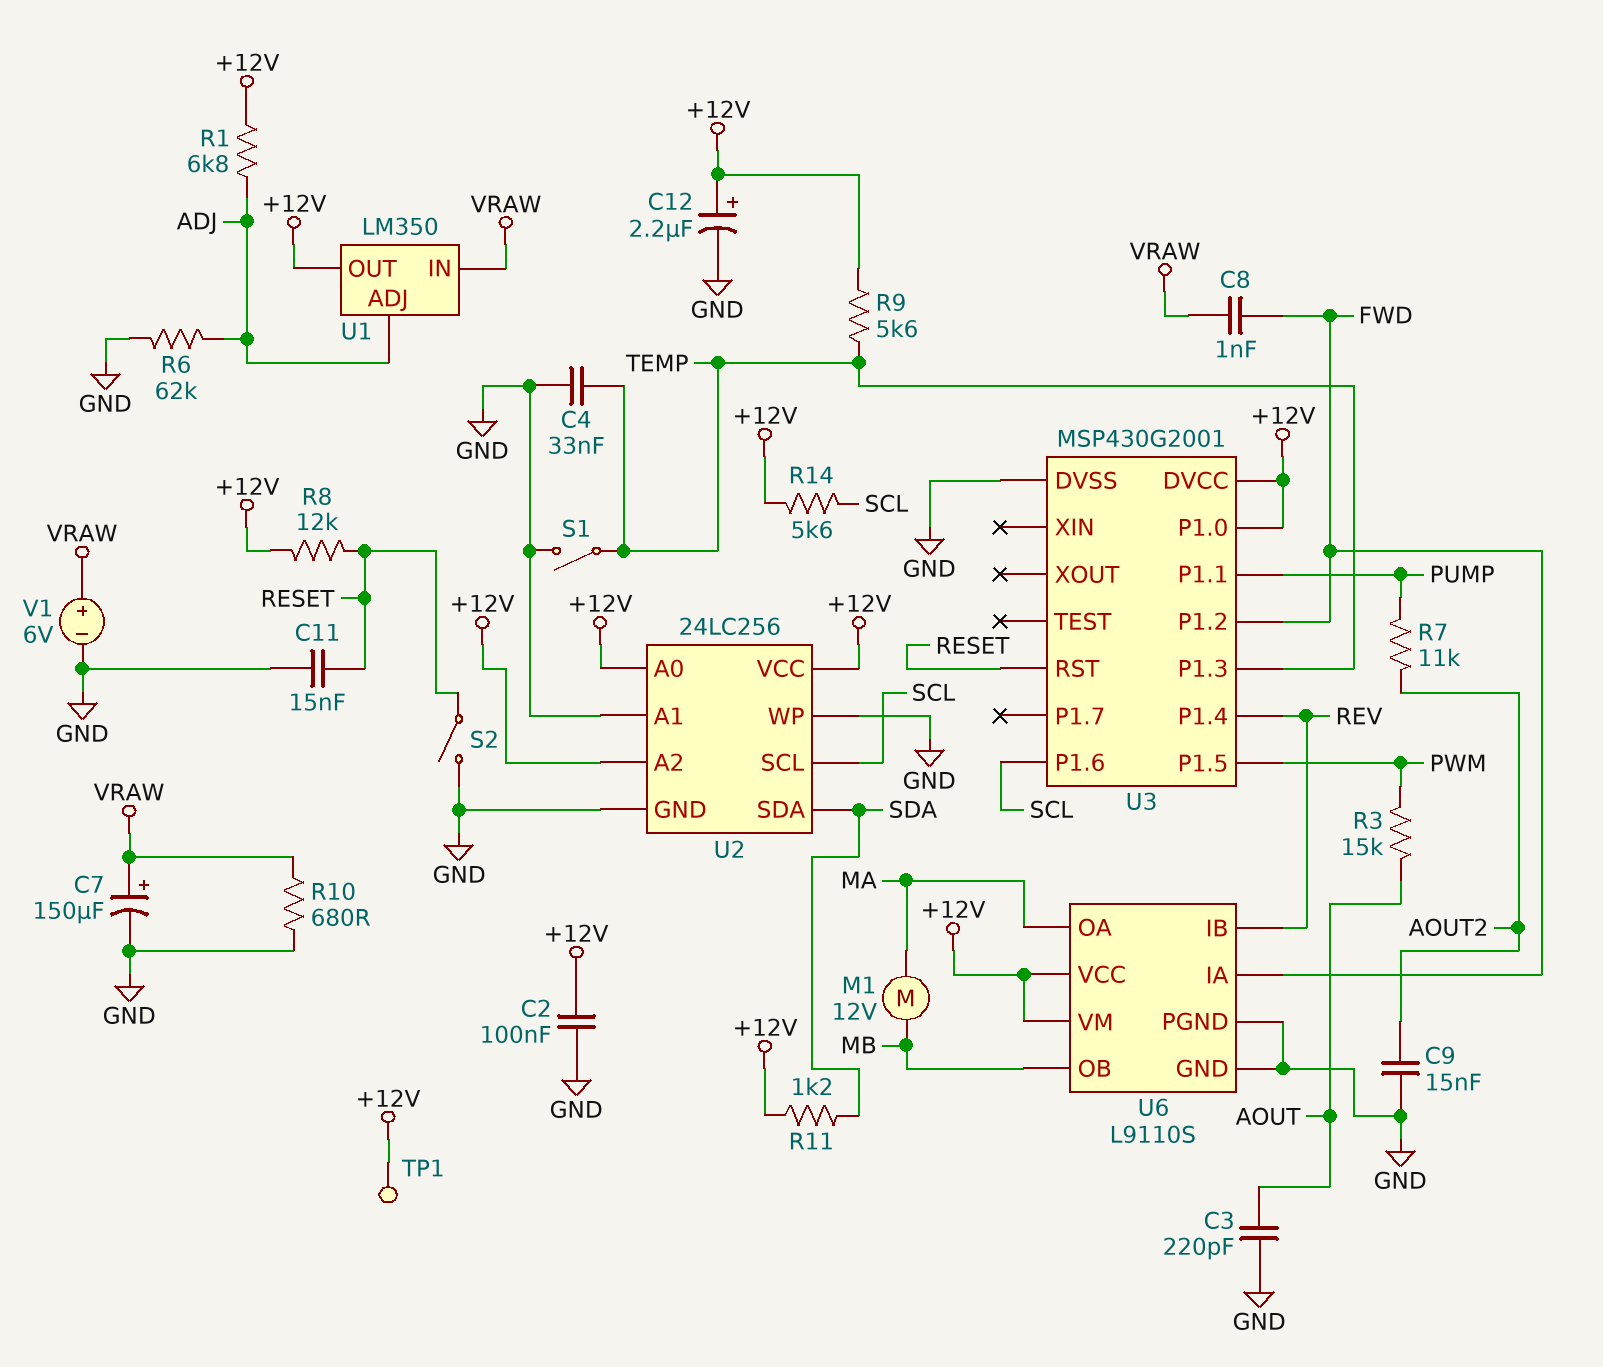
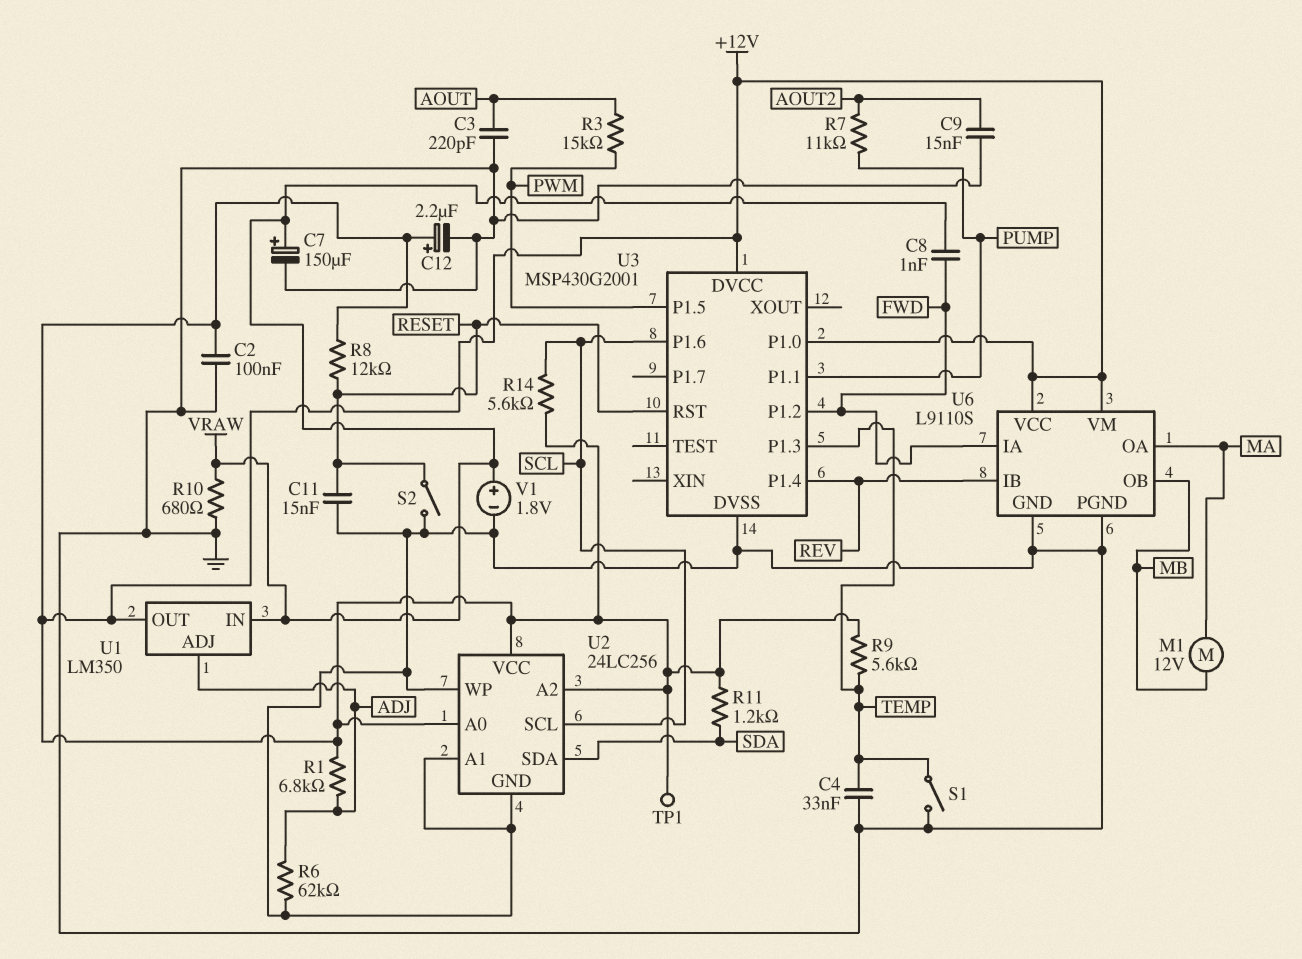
V1: 6V (plus VRAW, minus GND) -> 1.8V (plus VRAW, minus GND)

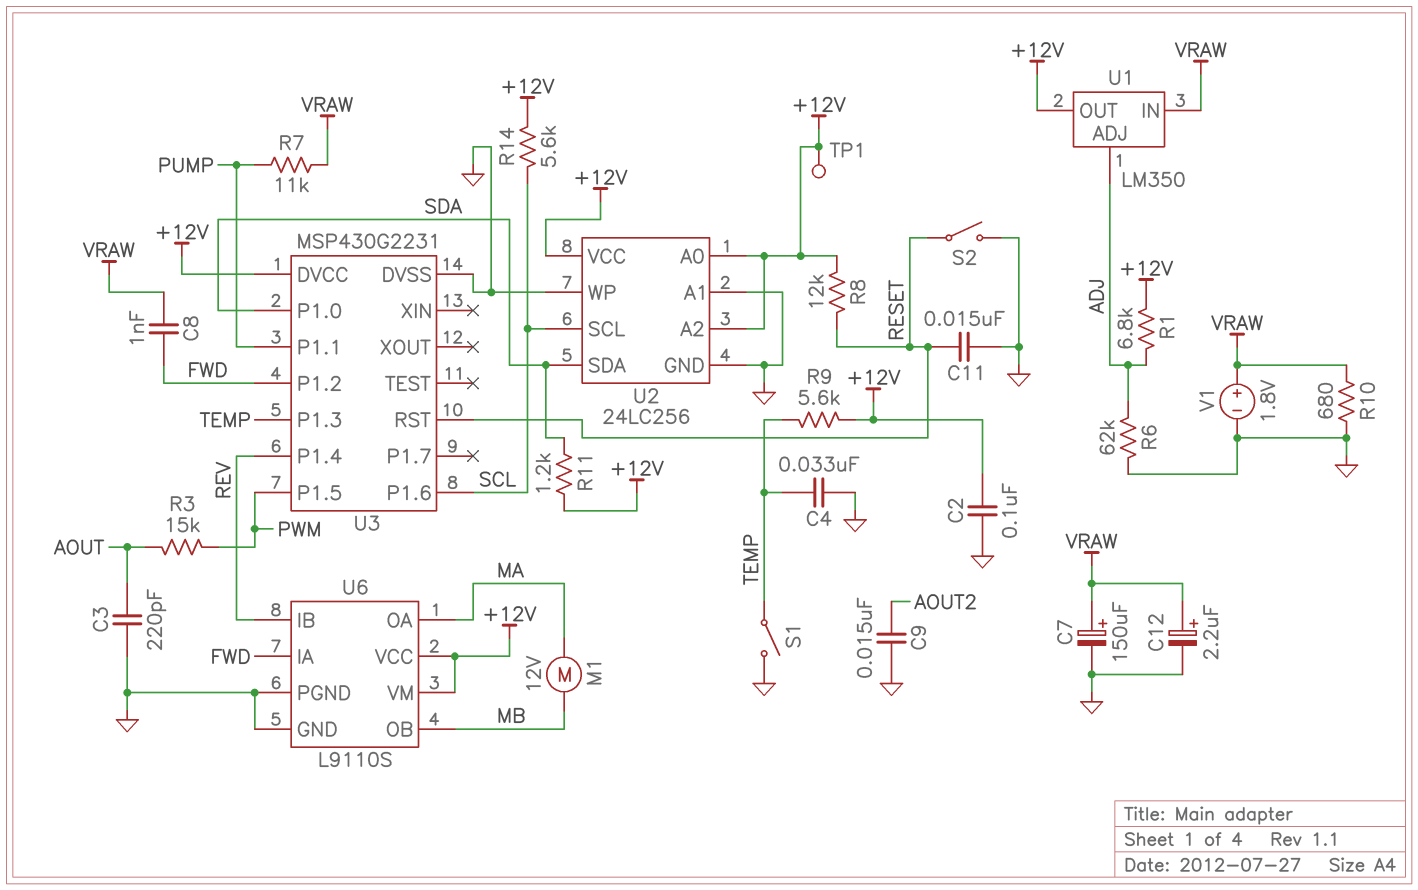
C12: 2.2uF (plus +12V, minus GND) -> 2.2uF (plus VRAW, minus GND)
R7: 11k (AOUT2, PUMP) -> 11k (PUMP, VRAW)
U3: MSP430G2001 -> MSP430G2231
U3 pin P1.0: +12V -> SDA

